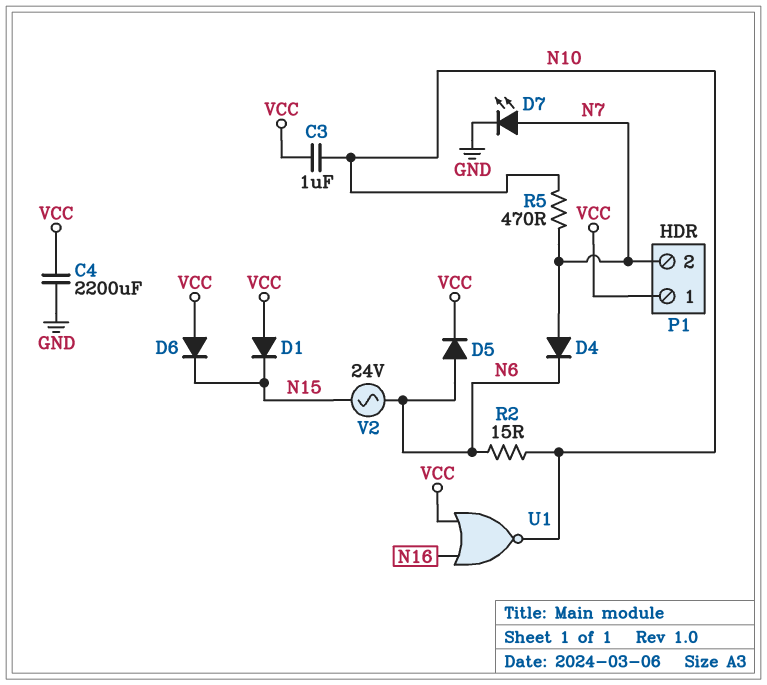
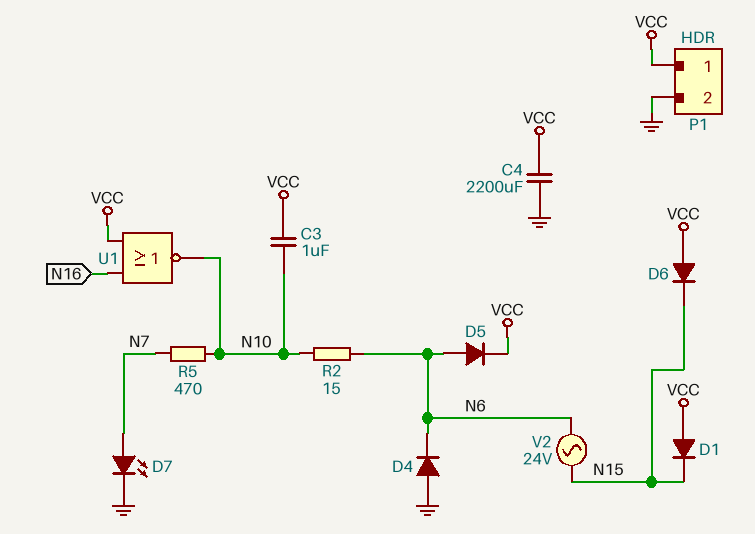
D4: diode (A N7, K N6) -> diode (A GND, K N6)
P1 pin 2: N7 -> GND

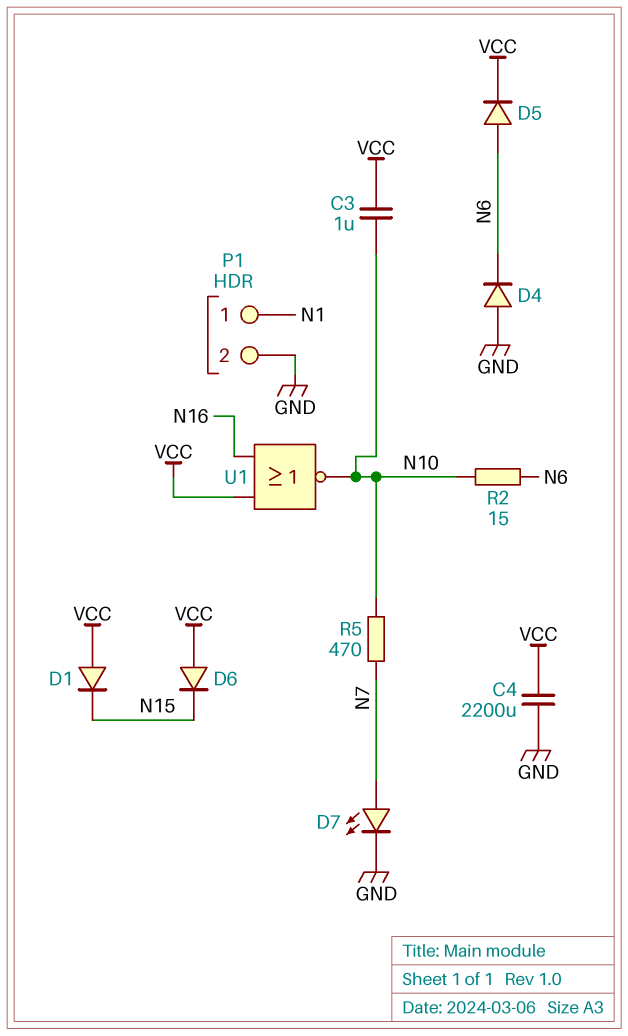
P1 pin 1: VCC -> N1
V2: AC 24V (N6, N15) -> none

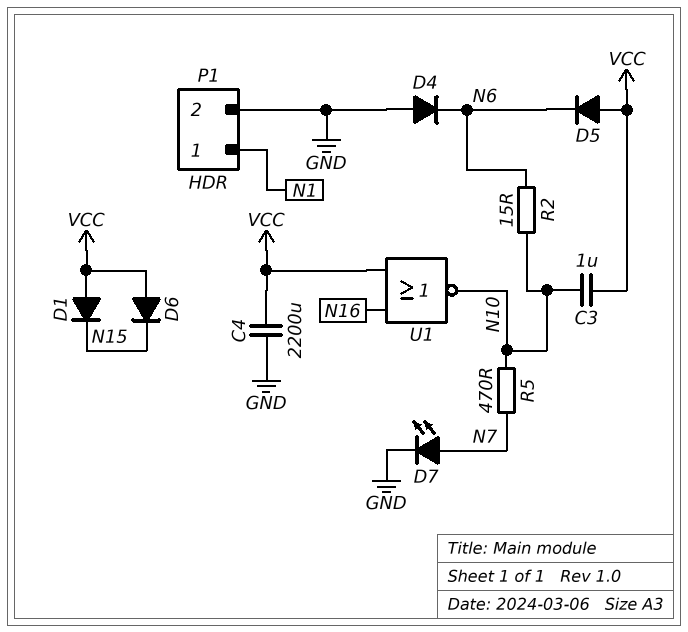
D5: diode (A N6, K VCC) -> diode (A VCC, K N6)

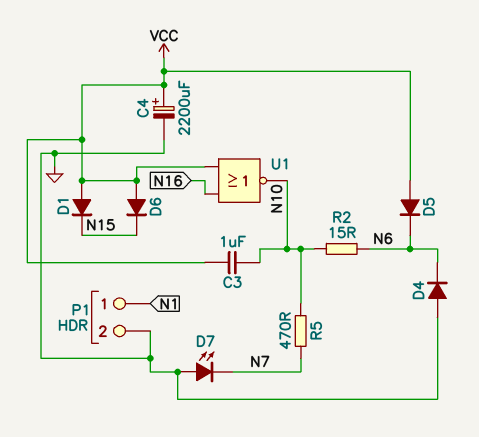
C4: 2200uF (GND, VCC) -> 2200uF (plus VCC, minus GND)
D7: LED (A N7, K GND) -> LED (A GND, K N7)

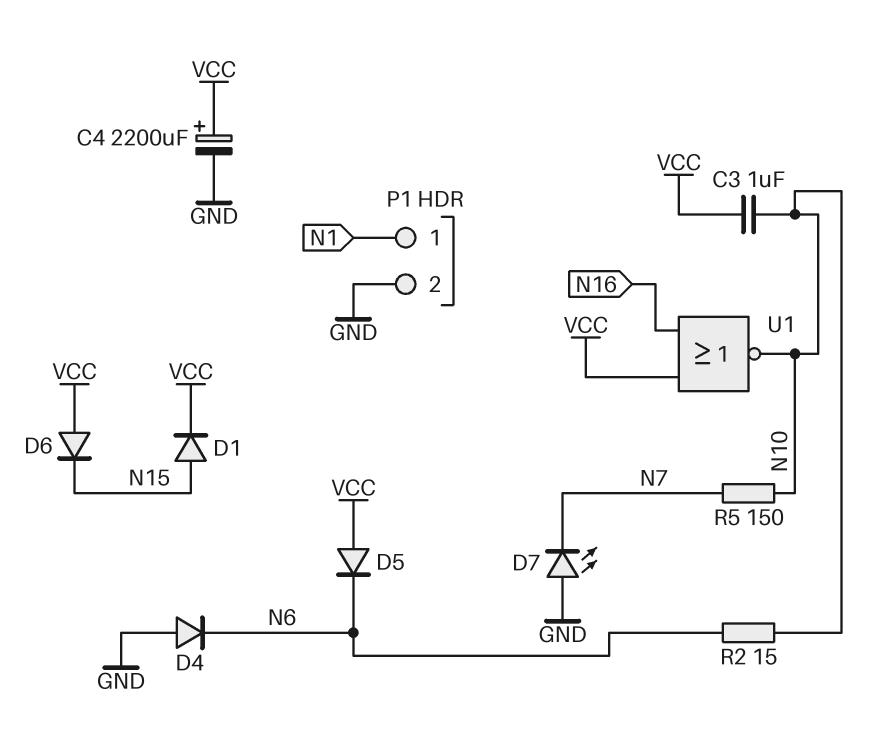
D1: diode (A VCC, K N15) -> diode (A N15, K VCC)
R5: 470 (N7, N10) -> 150 (N7, N10)

